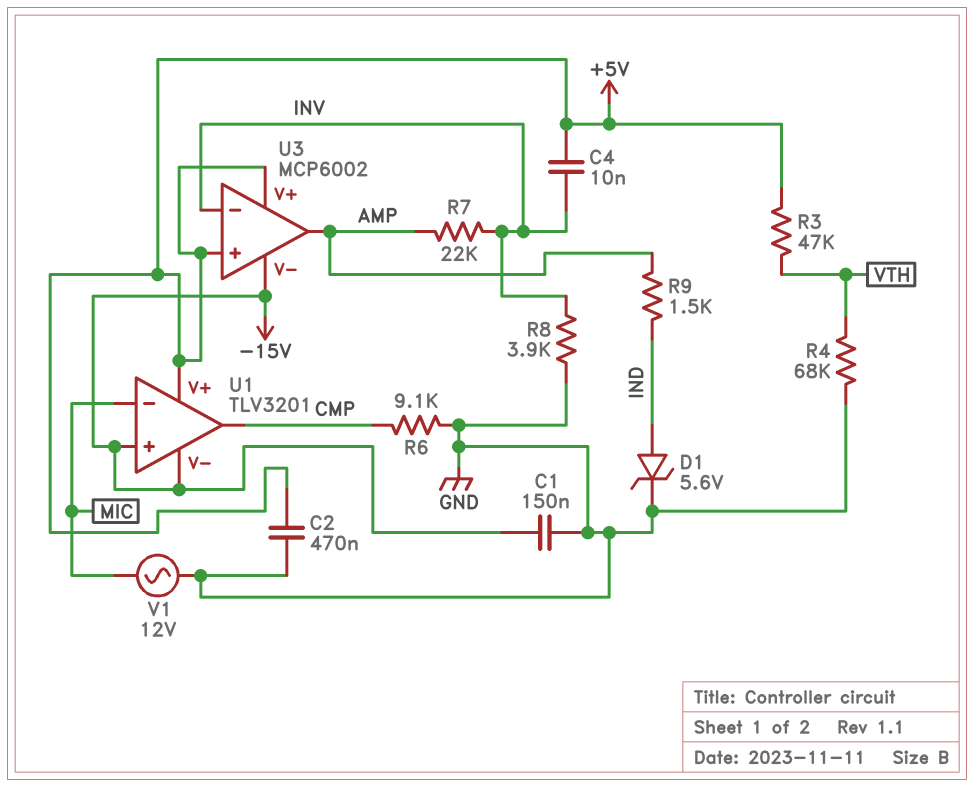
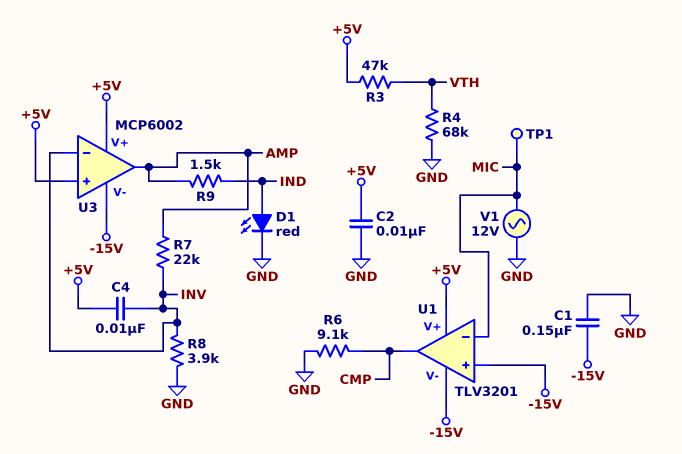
C2: 470nF (+5V, GND) -> 10nF (+5V, GND)
D1: zener 5.6V (A IND, K GND) -> LED red (A IND, K GND)
TP1: none -> test point (MIC)

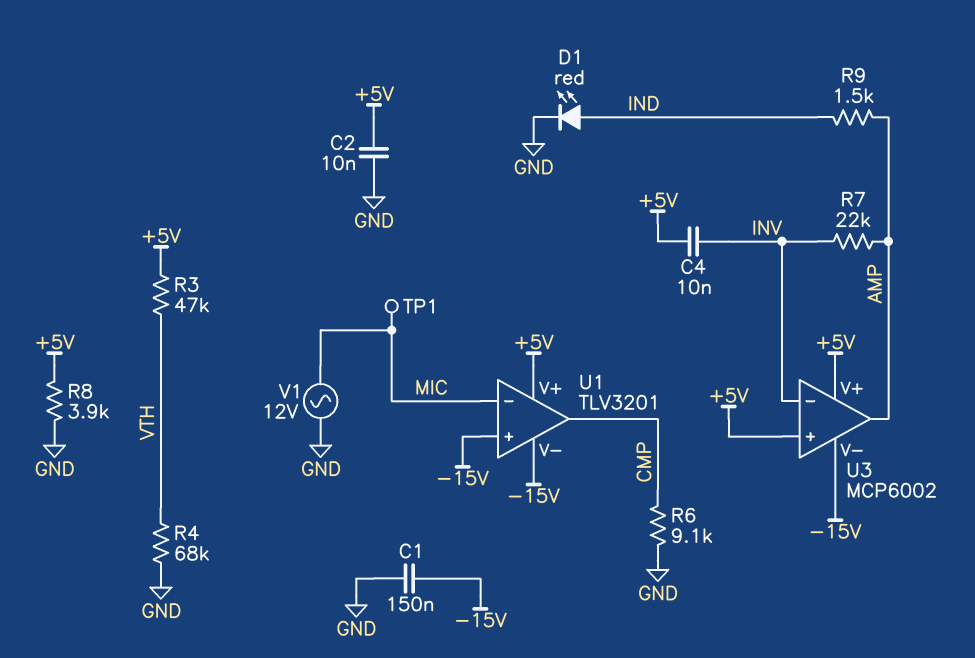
R8: 3.9k (GND, INV) -> 3.9k (+5V, GND)

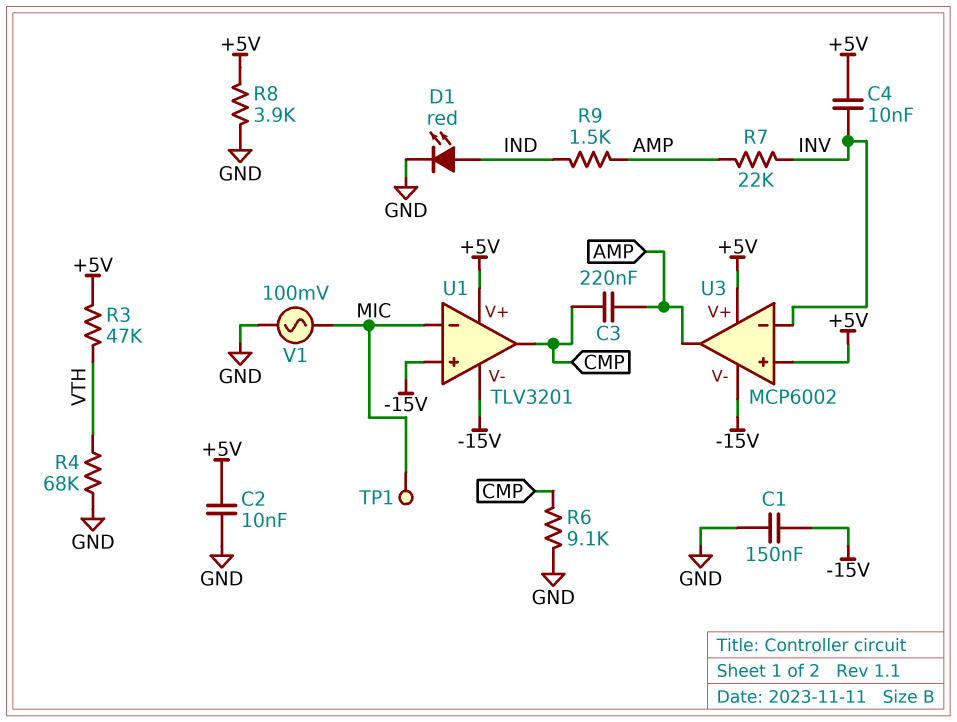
C3: none -> 220nF (AMP, CMP)
V1: AC 12V (GND, MIC) -> AC 100mV (GND, MIC)

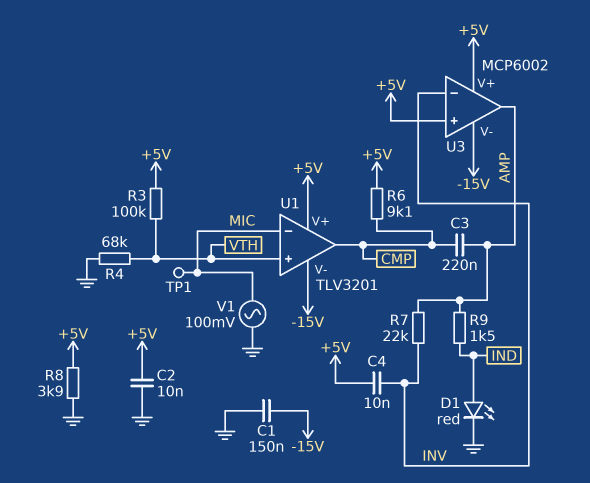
R3: 47k (+5V, VTH) -> 100k (+5V, VTH)
R6: 9.1k (CMP, GND) -> 9.1k (+5V, CMP)
U1 pin in+: -15V -> VTH

